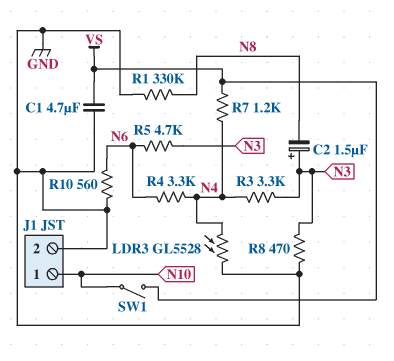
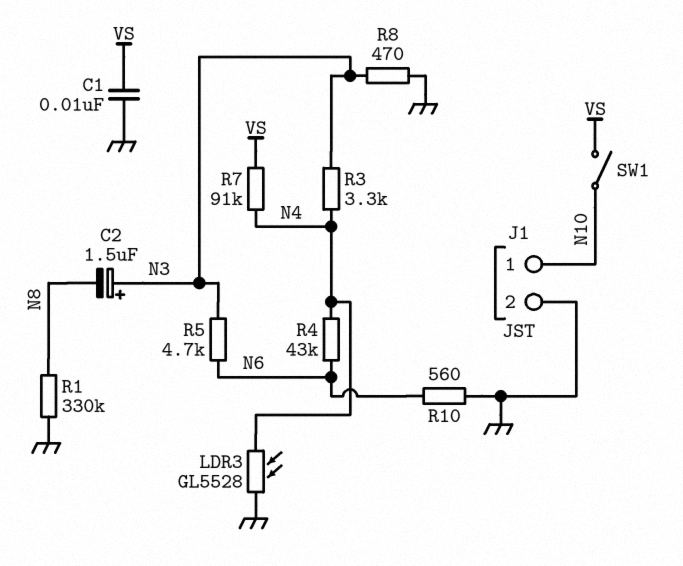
C1: 4.7uF (GND, VS) -> 10nF (GND, VS)
R4: 3.3k (N4, N6) -> 43k (N4, N6)
R7: 1.2k (N4, VS) -> 91k (N4, VS)

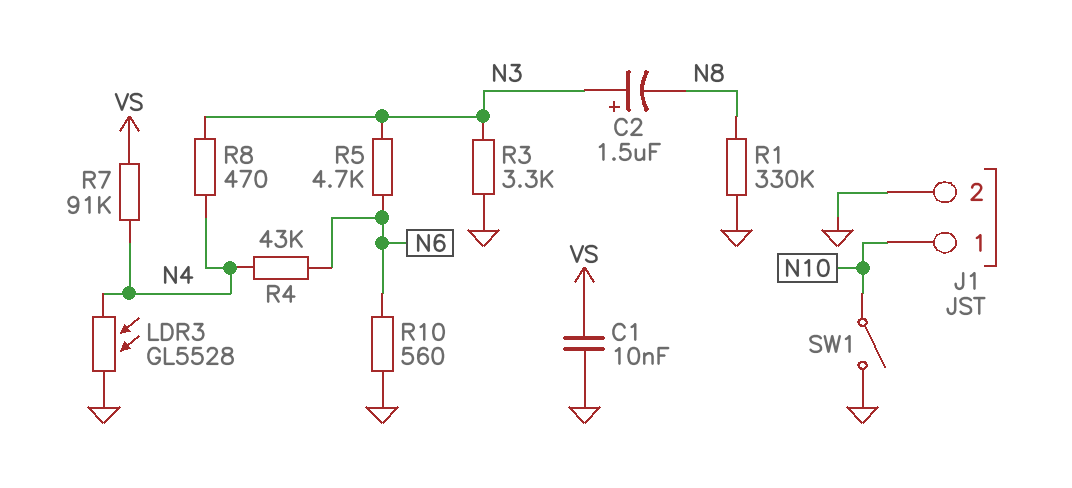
R3: 3.3k (N3, N4) -> 3.3k (GND, N3)
R8: 470 (GND, N3) -> 470 (N3, N4)
SW1: switch (N10, VS) -> switch (GND, N10)

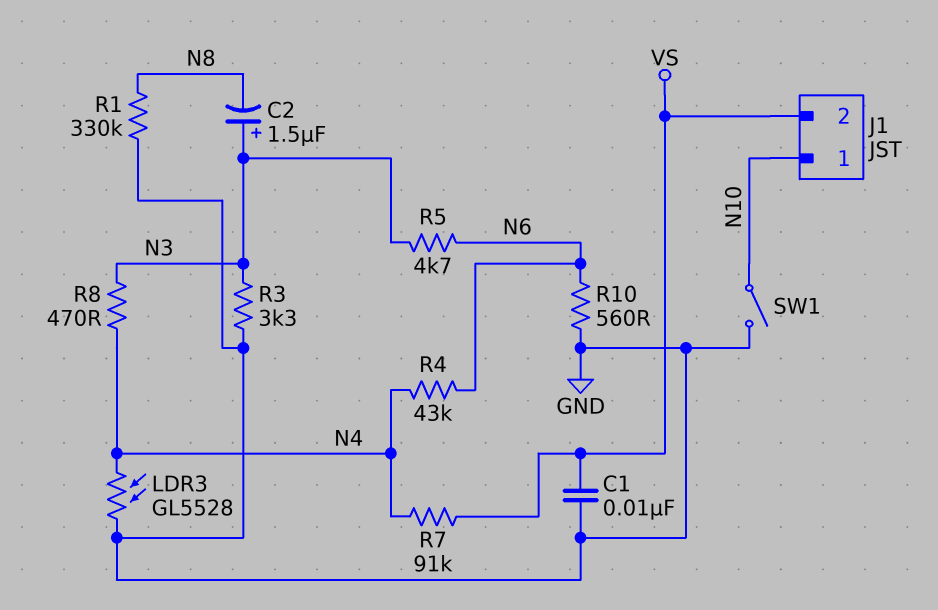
J1 pin 2: GND -> VS

